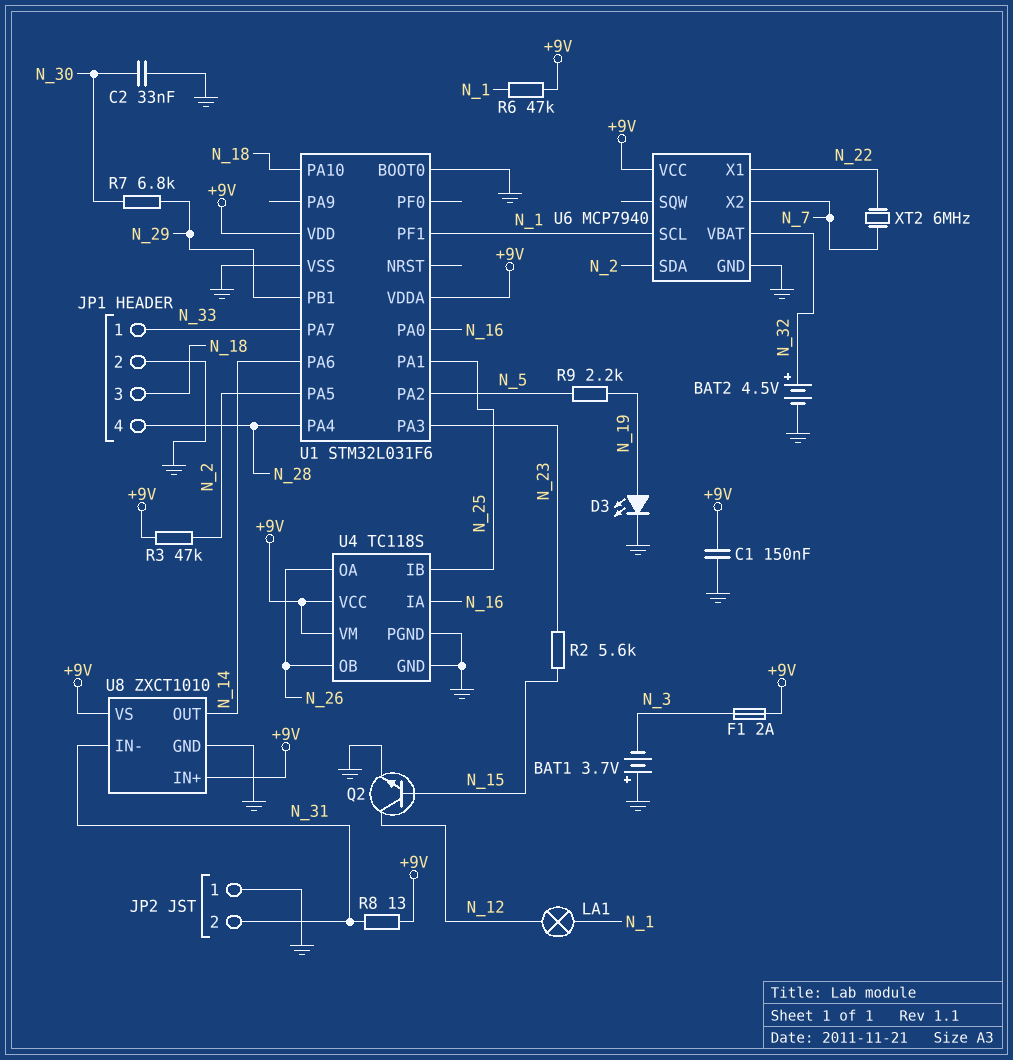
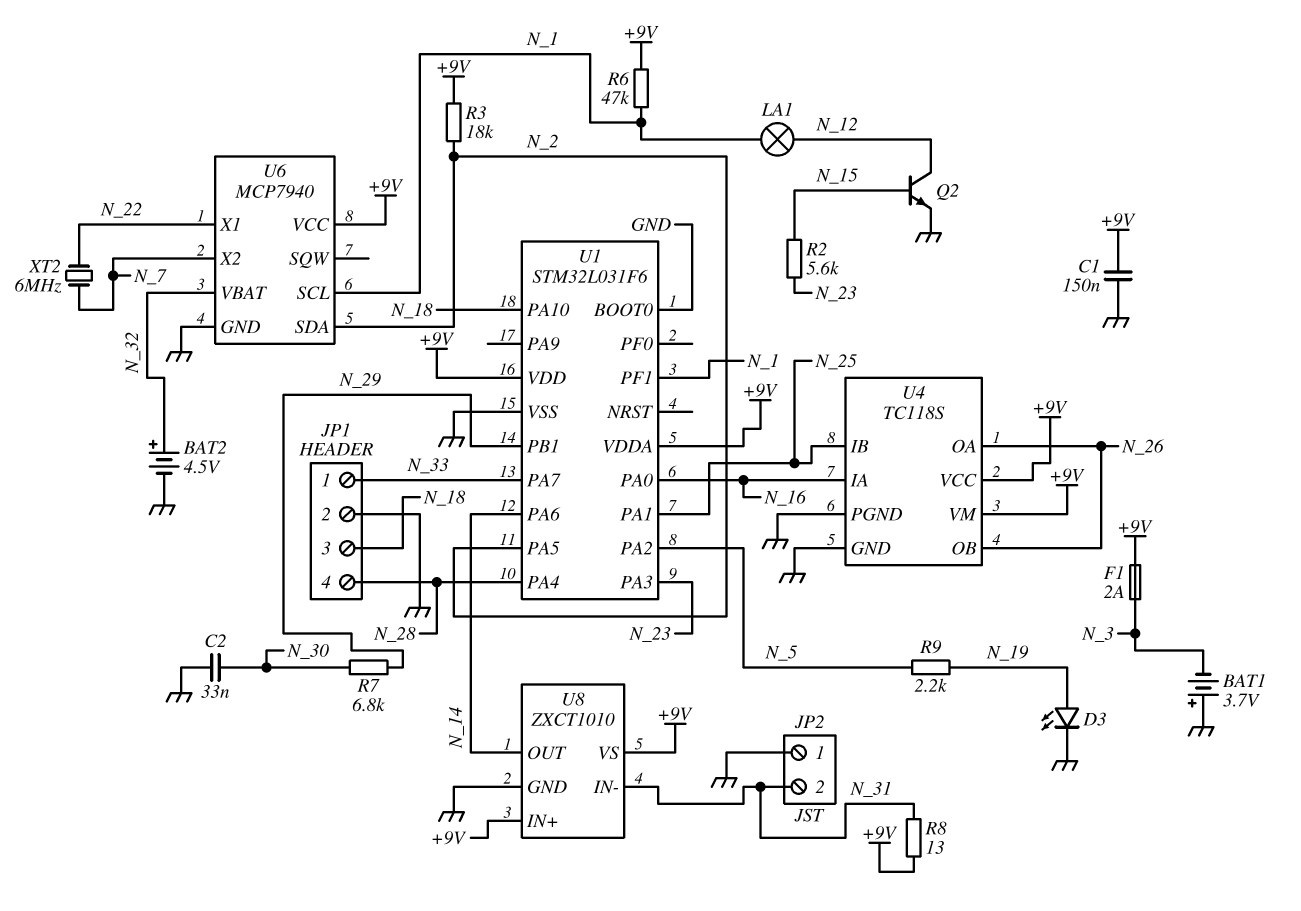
R3: 47k (+9V, N_2) -> 18k (+9V, N_2)

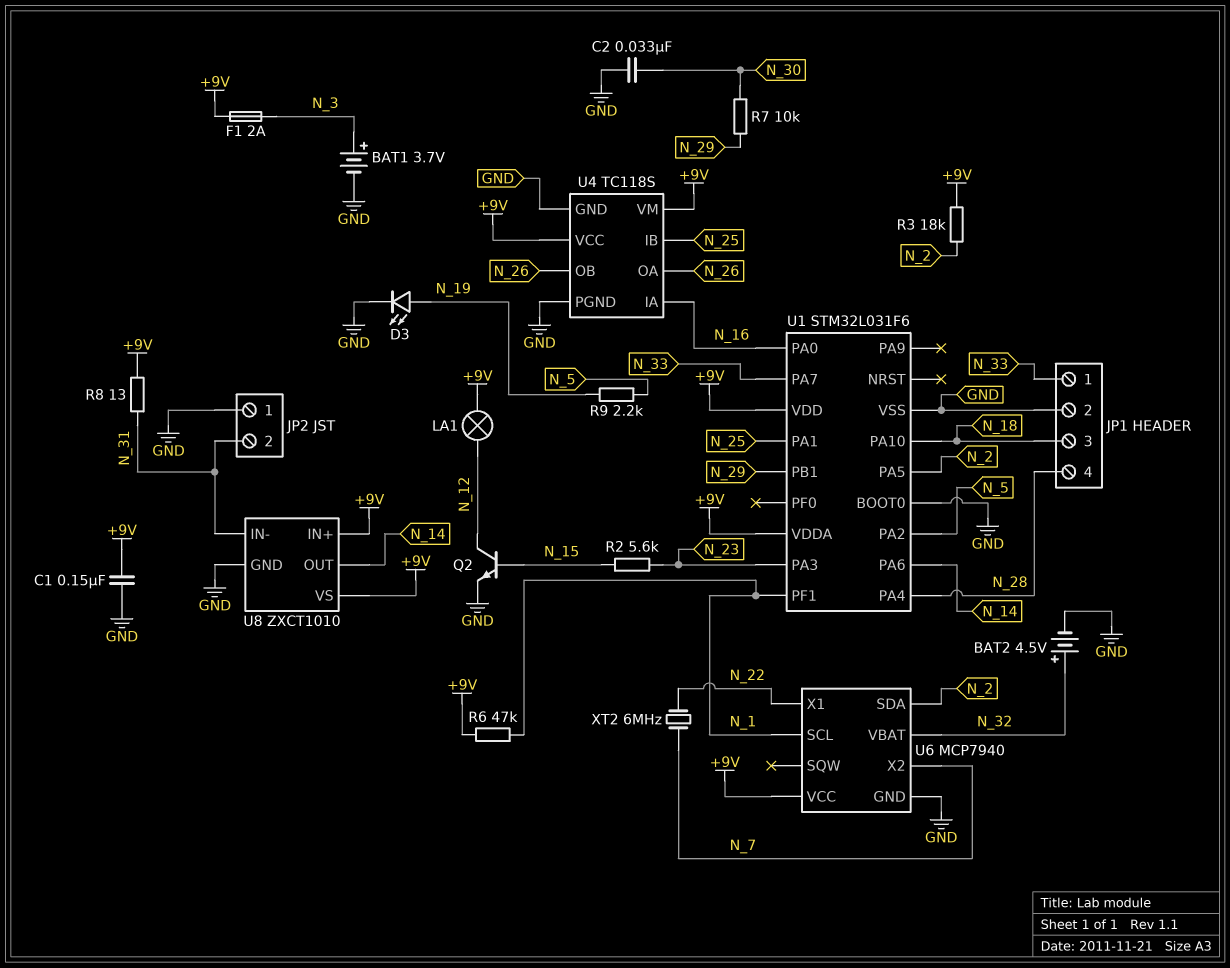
BAT1: 3.7V (plus GND, minus N_3) -> 3.7V (plus N_3, minus GND)
LA1: lamp (N_1, N_12) -> lamp (+9V, N_12)
R7: 6.8k (N_29, N_30) -> 10k (N_29, N_30)

